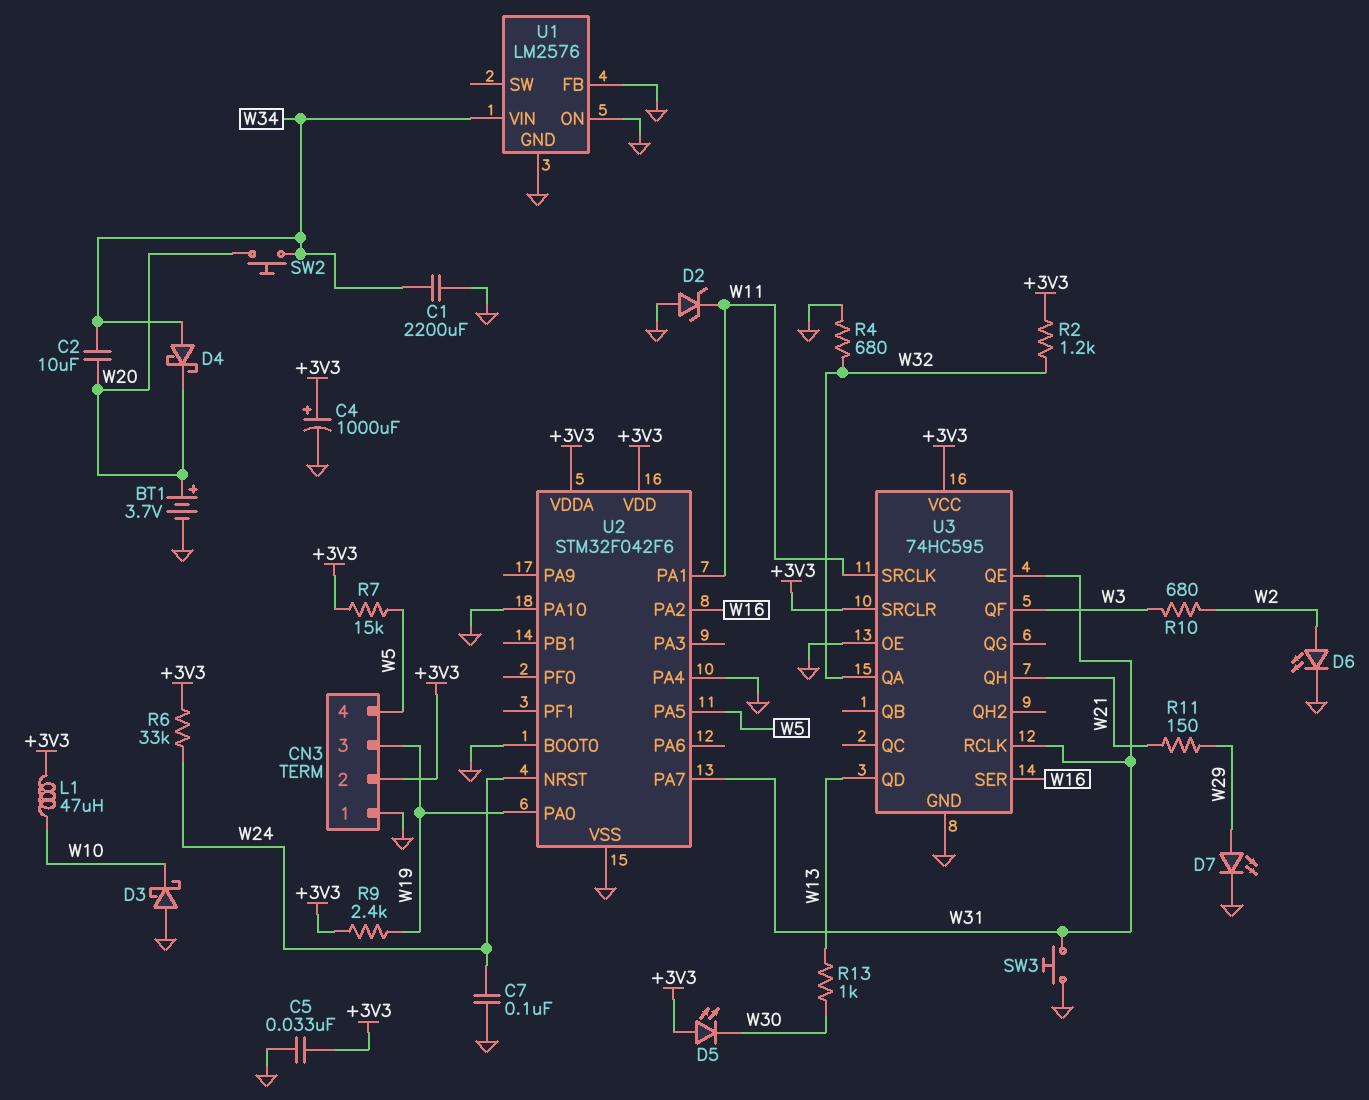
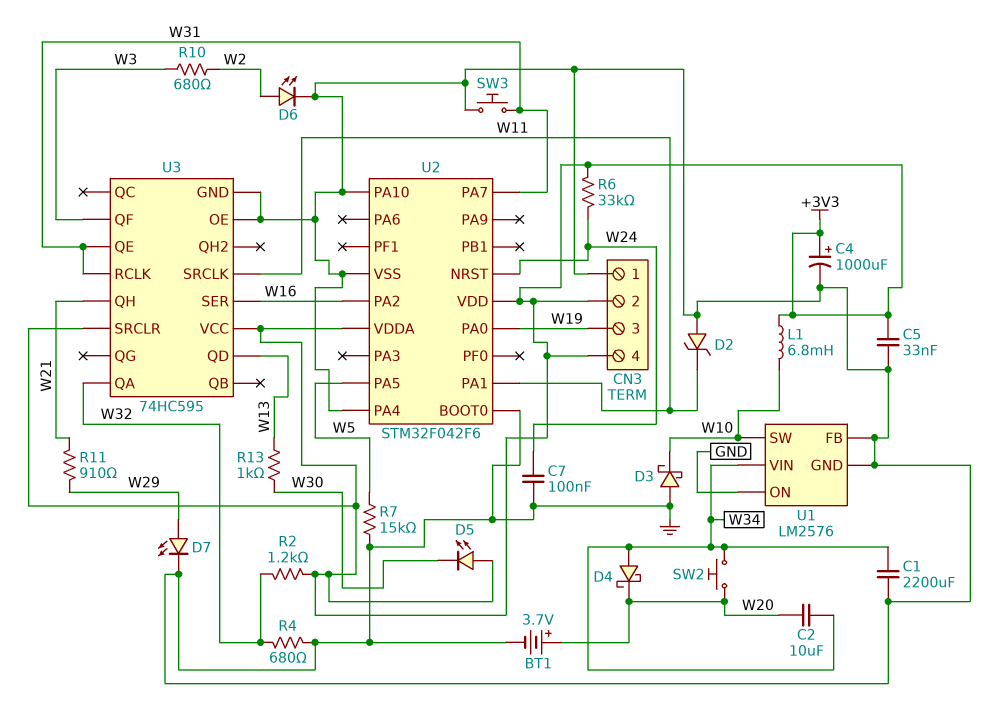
CN3 pin 4: W5 -> +3V3
L1: 47uH (+3V3, W10) -> 6.8mH (+3V3, W10)
R7: 15k (+3V3, W5) -> 15k (GND, W5)
R9: 2.4k (+3V3, W19) -> none
R11: 150 (W21, W29) -> 910 (W21, W29)
U1 pin SW: none -> W10

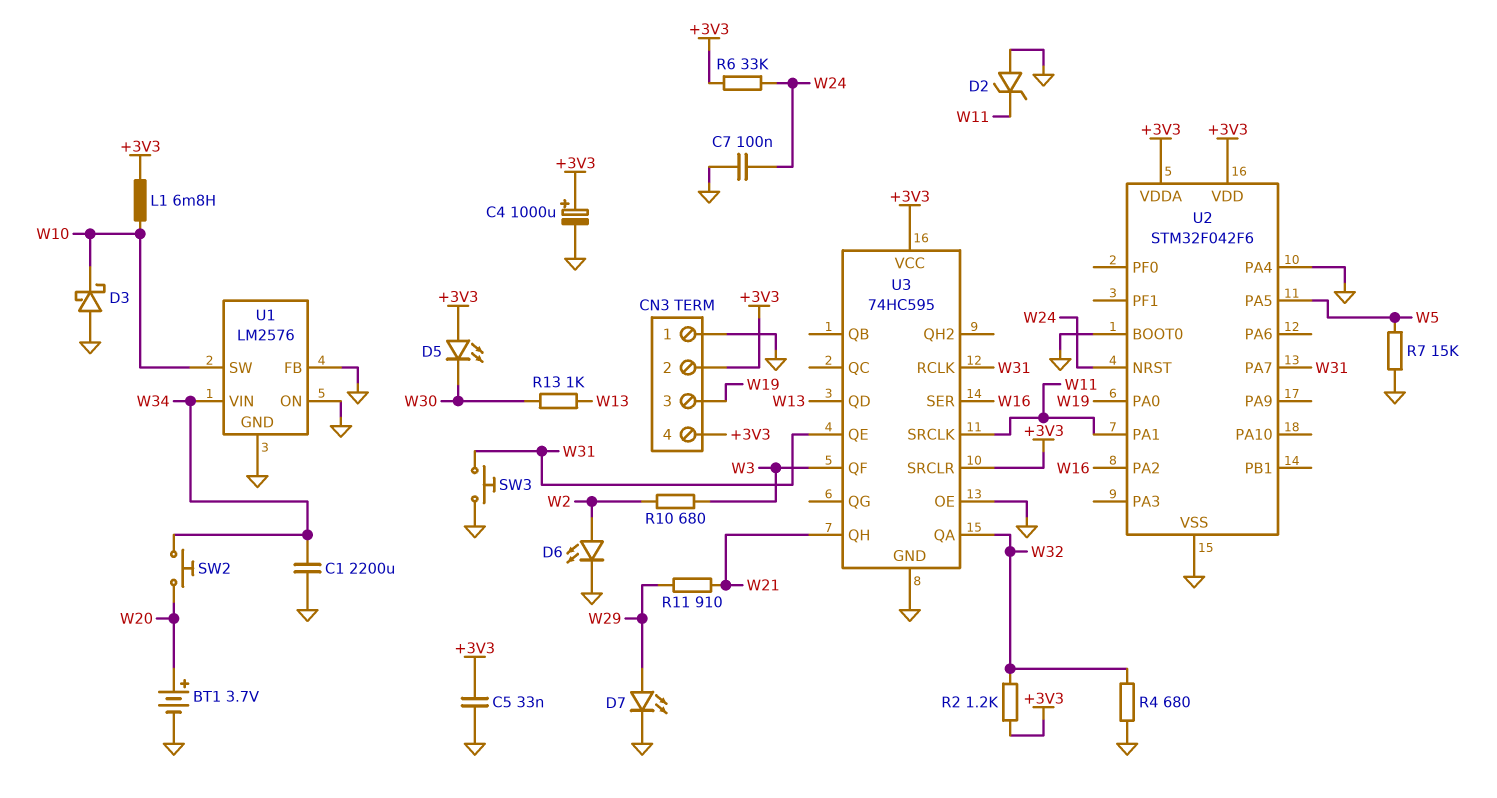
C2: 10uF (W20, W34) -> none
D4: schottky (A W34, K W20) -> none
U2 pin PA10: GND -> none

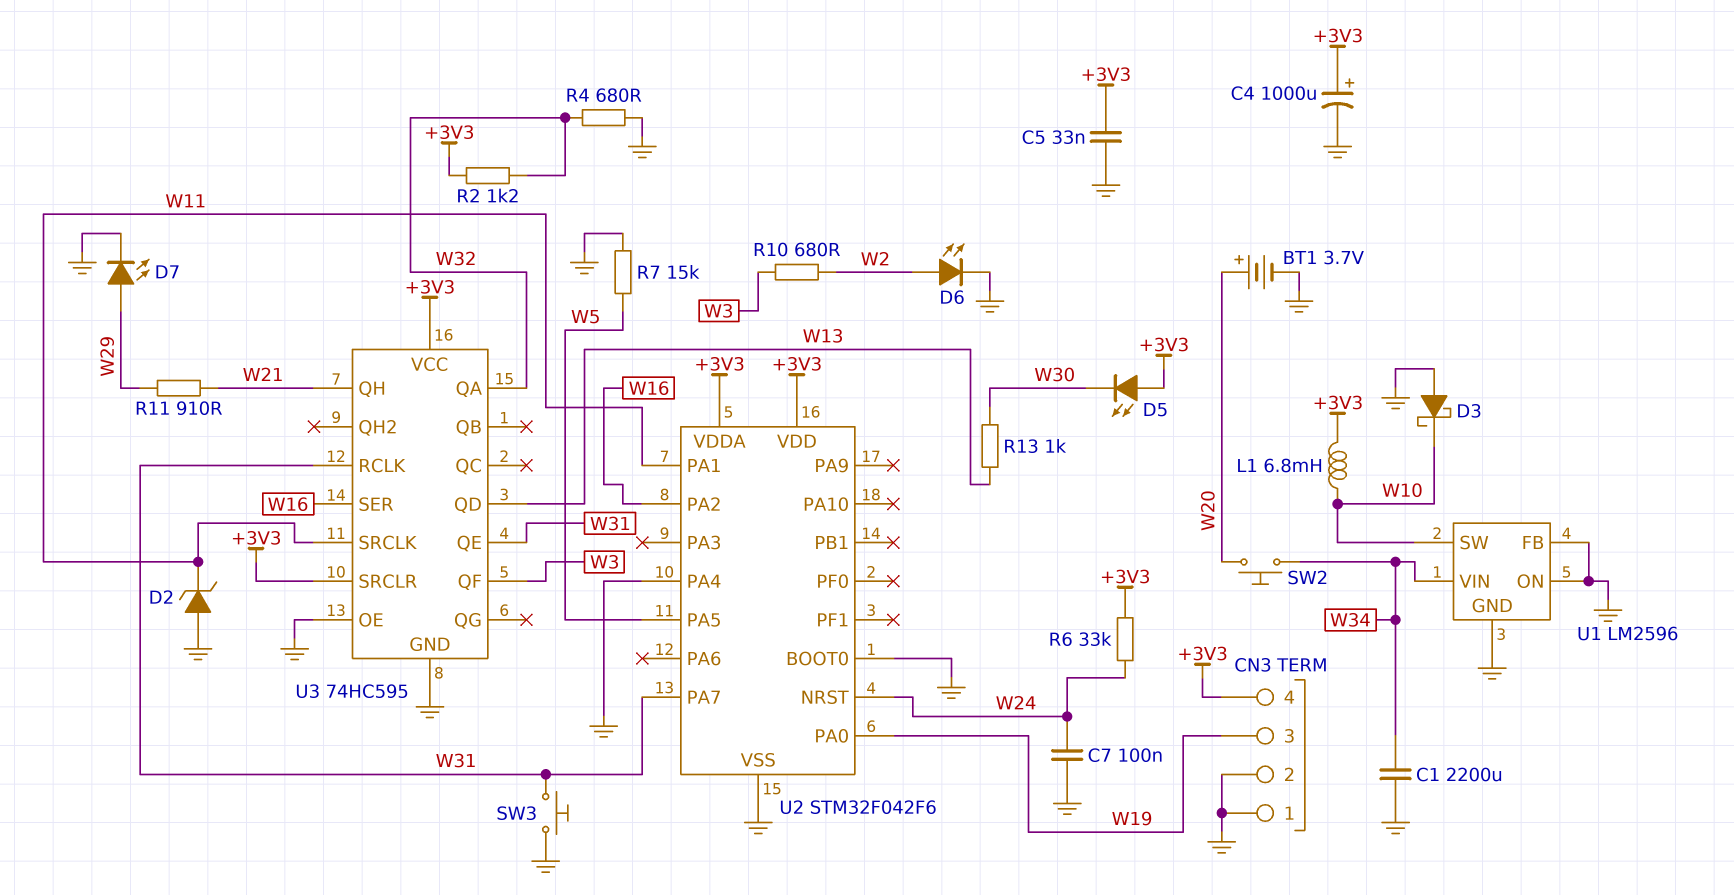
CN3 pin 2: +3V3 -> GND
U1: LM2576 -> LM2596

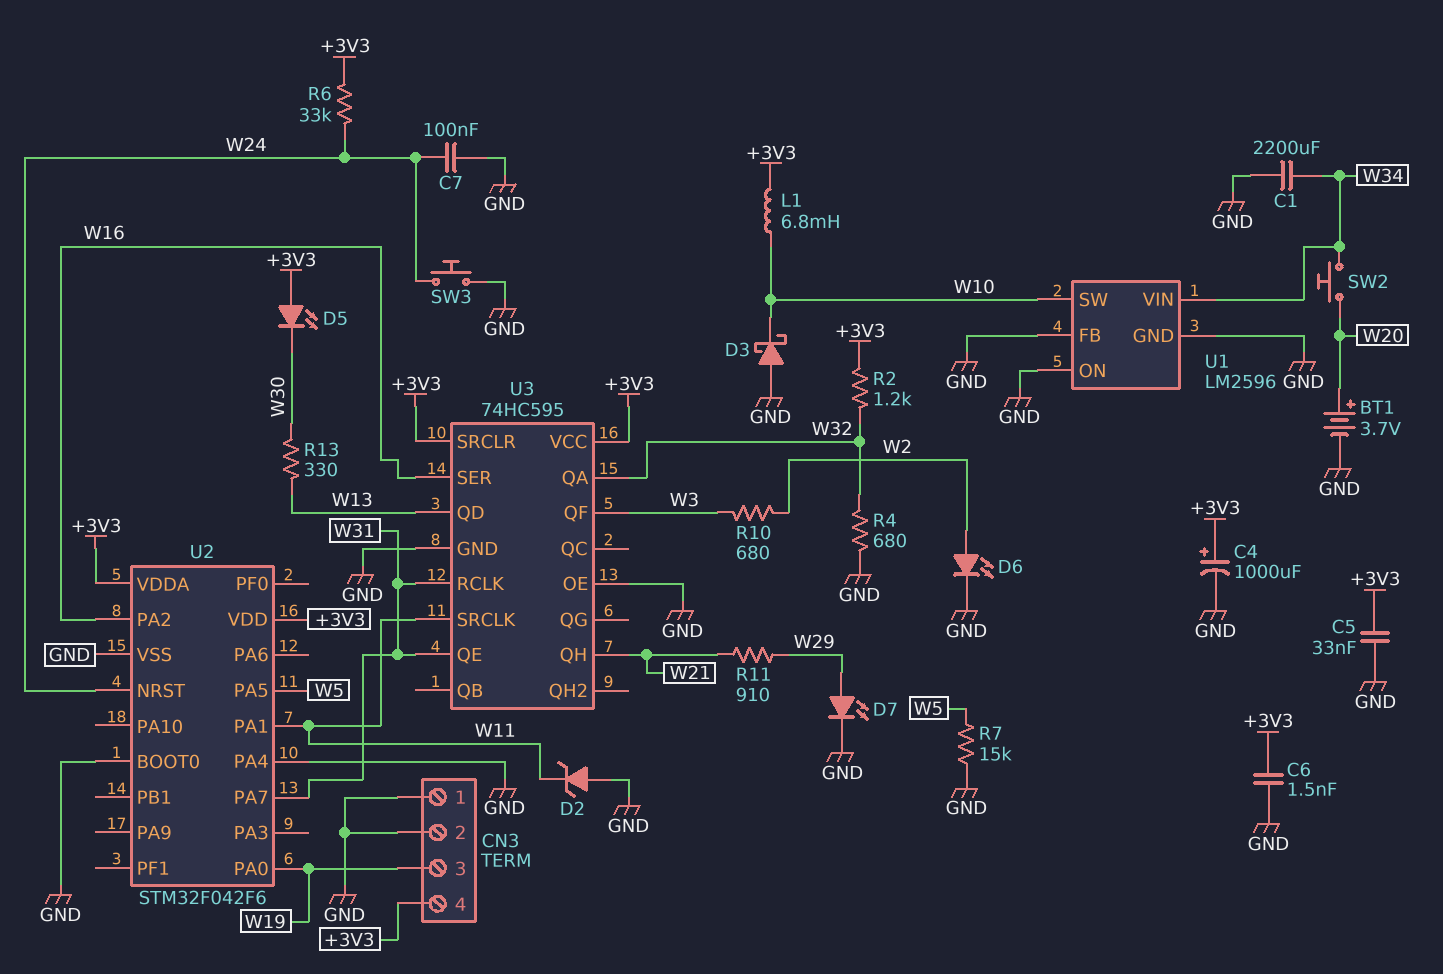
C6: none -> 1.5nF (+3V3, GND)
R13: 1k (W13, W30) -> 330 (W13, W30)
SW3: button (GND, W31) -> button (GND, W24)

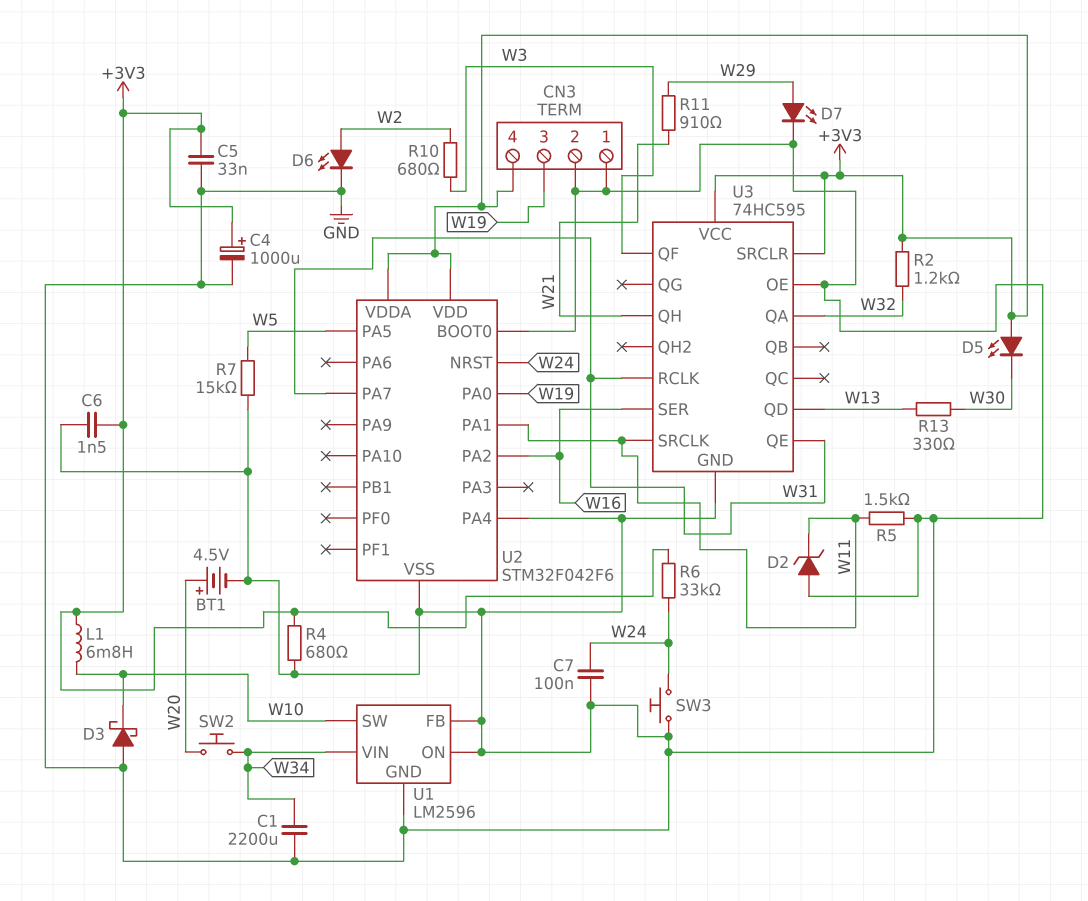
BT1: 3.7V (plus W20, minus GND) -> 4.5V (plus W20, minus GND)
R4: 680 (GND, W32) -> 680 (+3V3, GND)
R5: none -> 1.5k (GND, W11)

